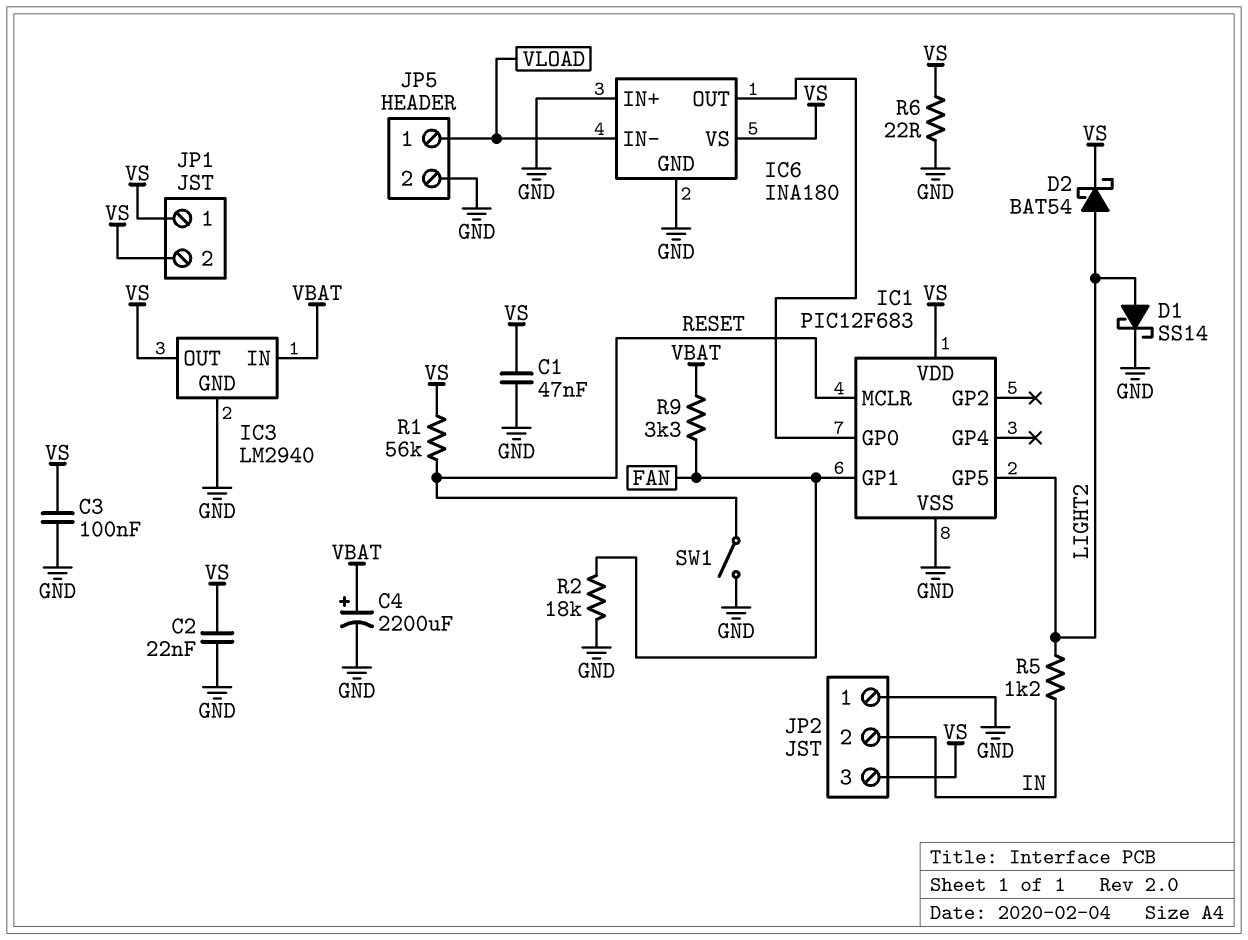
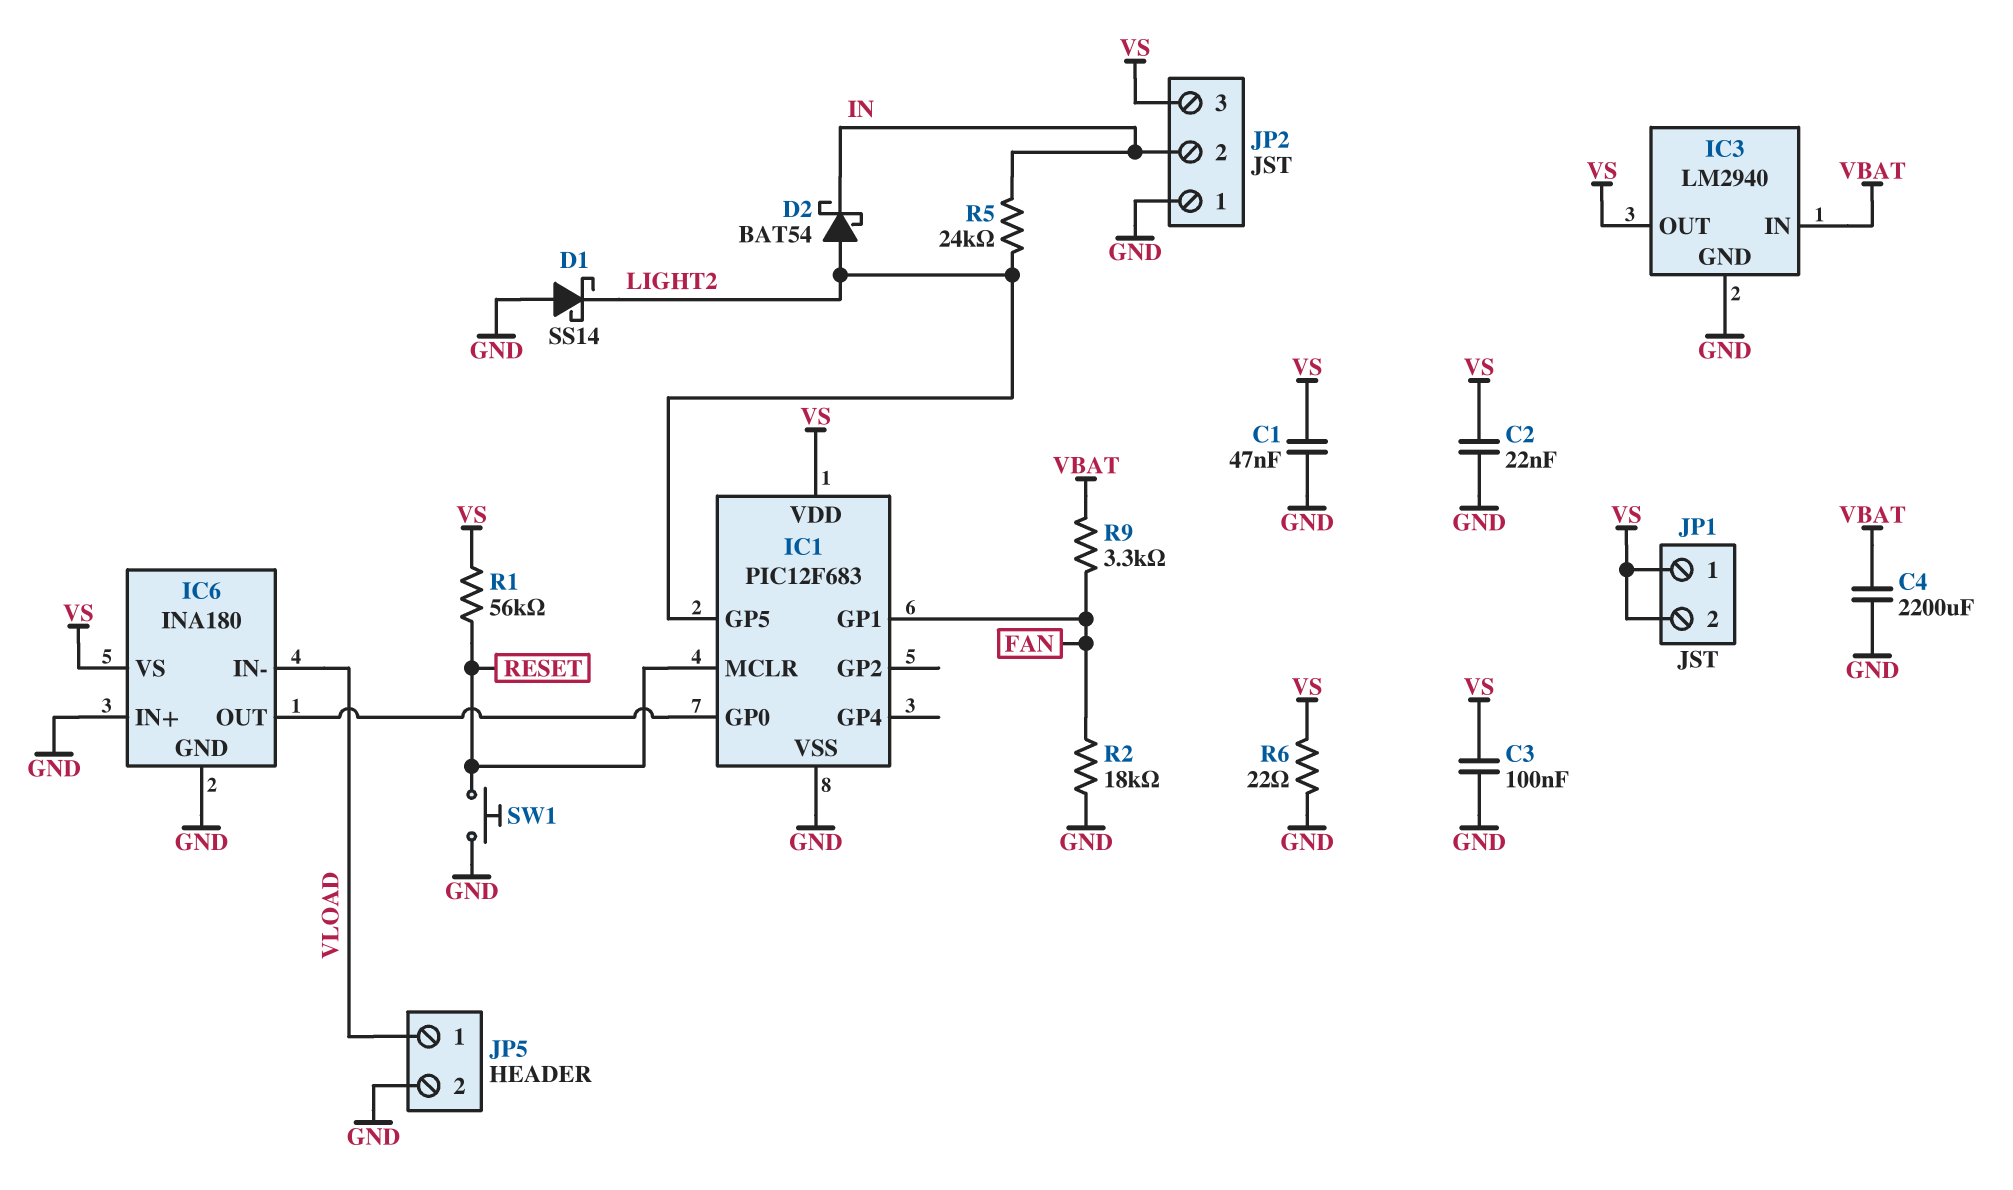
C4: 2200uF (plus VBAT, minus GND) -> 2200uF (GND, VBAT)
D1: schottky SS14 (A LIGHT2, K GND) -> schottky SS14 (A GND, K LIGHT2)
D2: schottky BAT54 (A LIGHT2, K VS) -> schottky BAT54 (A LIGHT2, K IN)
R5: 1.2k (IN, LIGHT2) -> 24k (IN, LIGHT2)
SW1: switch (GND, RESET) -> button (GND, RESET)

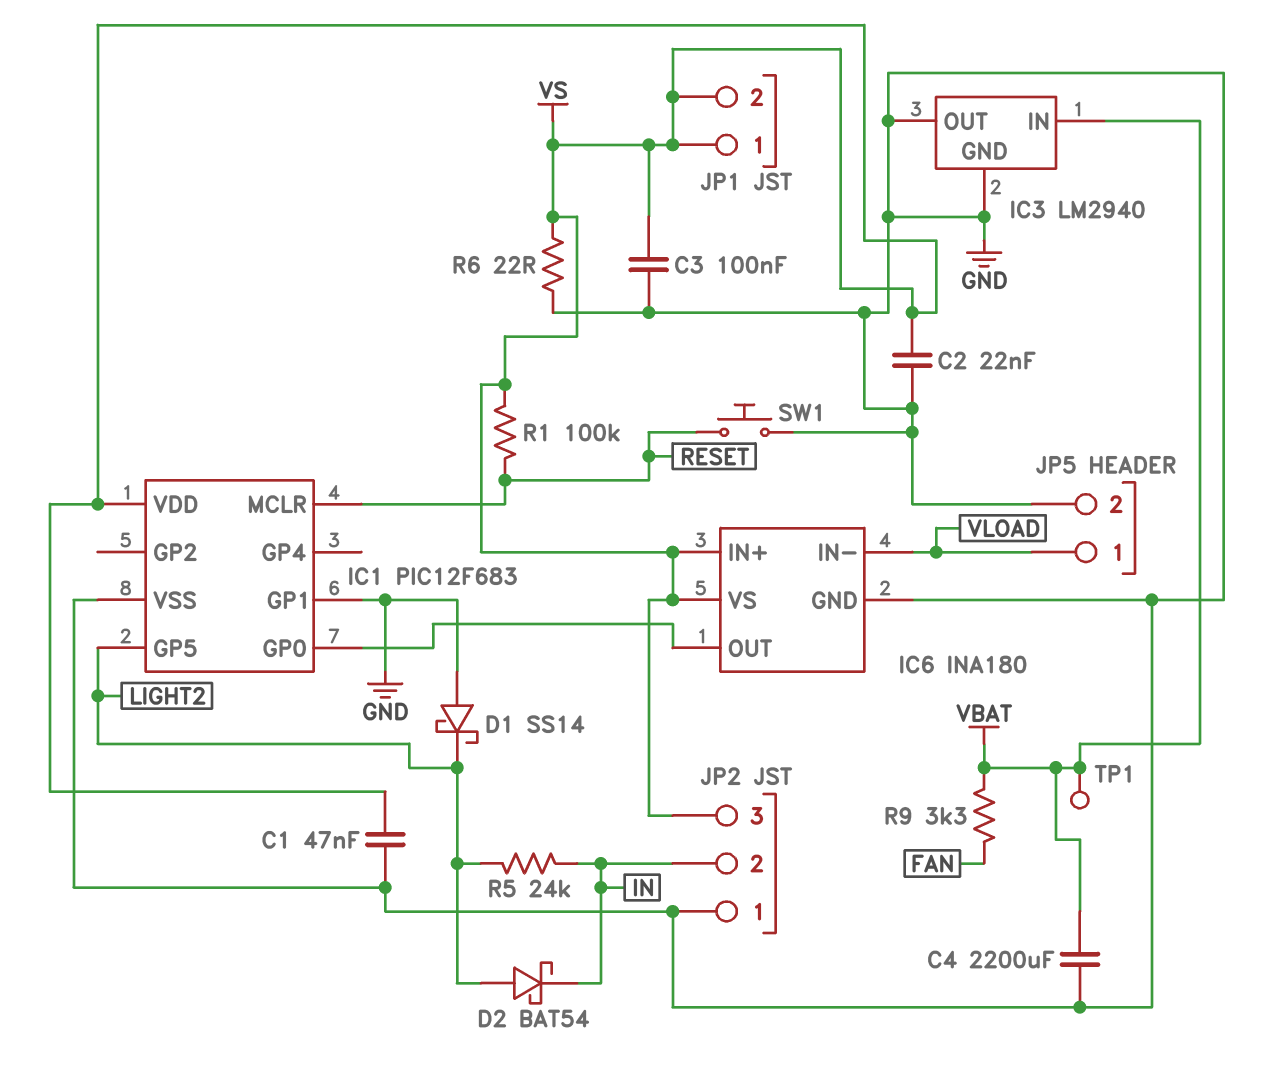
IC1 pin GP1: FAN -> GND
IC3 pin OUT: VS -> GND
IC6 pin IN+: GND -> VS
R1: 56k (RESET, VS) -> 100k (RESET, VS)
R2: 18k (FAN, GND) -> none
TP1: none -> test point (VBAT)

